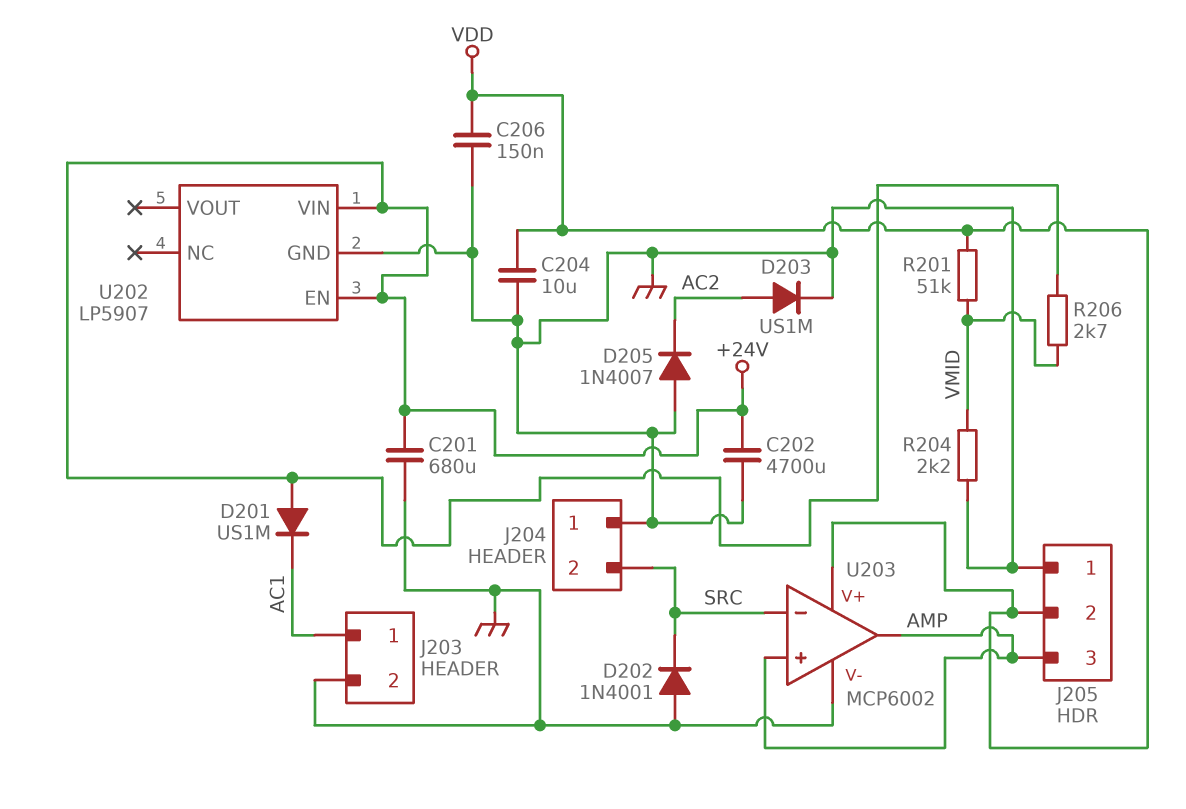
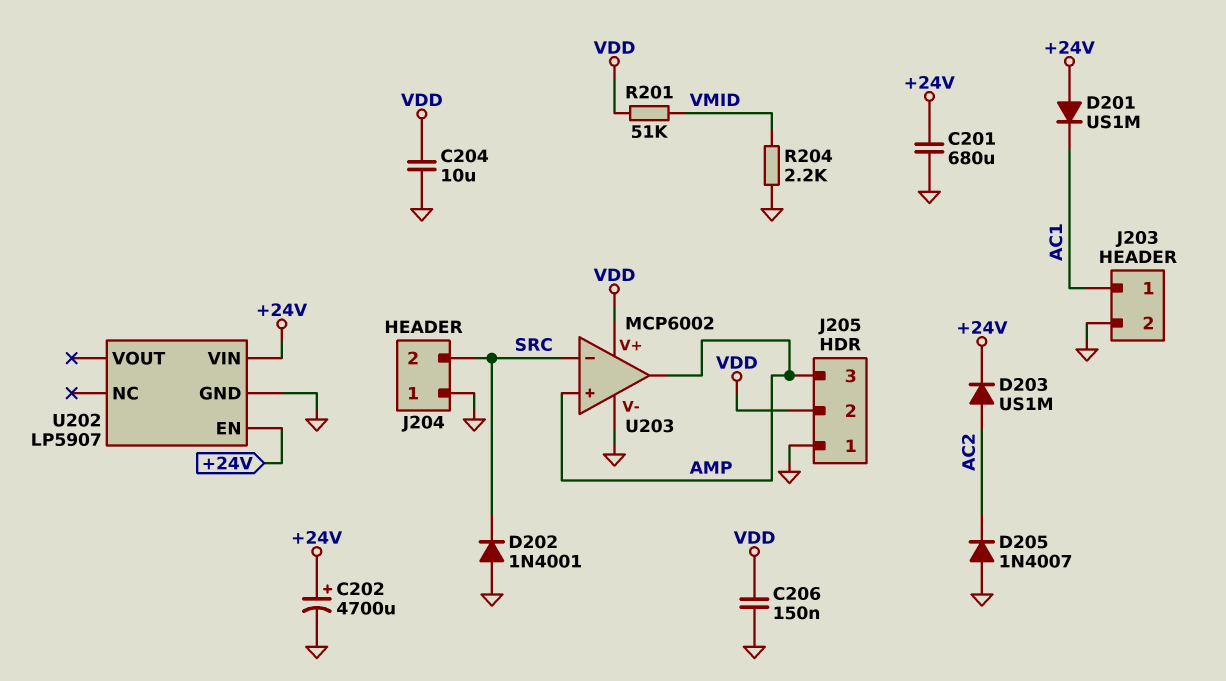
C202: 4700uF (+24V, GND) -> 4700uF (plus +24V, minus GND)
D203: diode US1M (A AC2, K GND) -> diode US1M (A AC2, K +24V)
R206: 2.7k (+24V, VMID) -> none

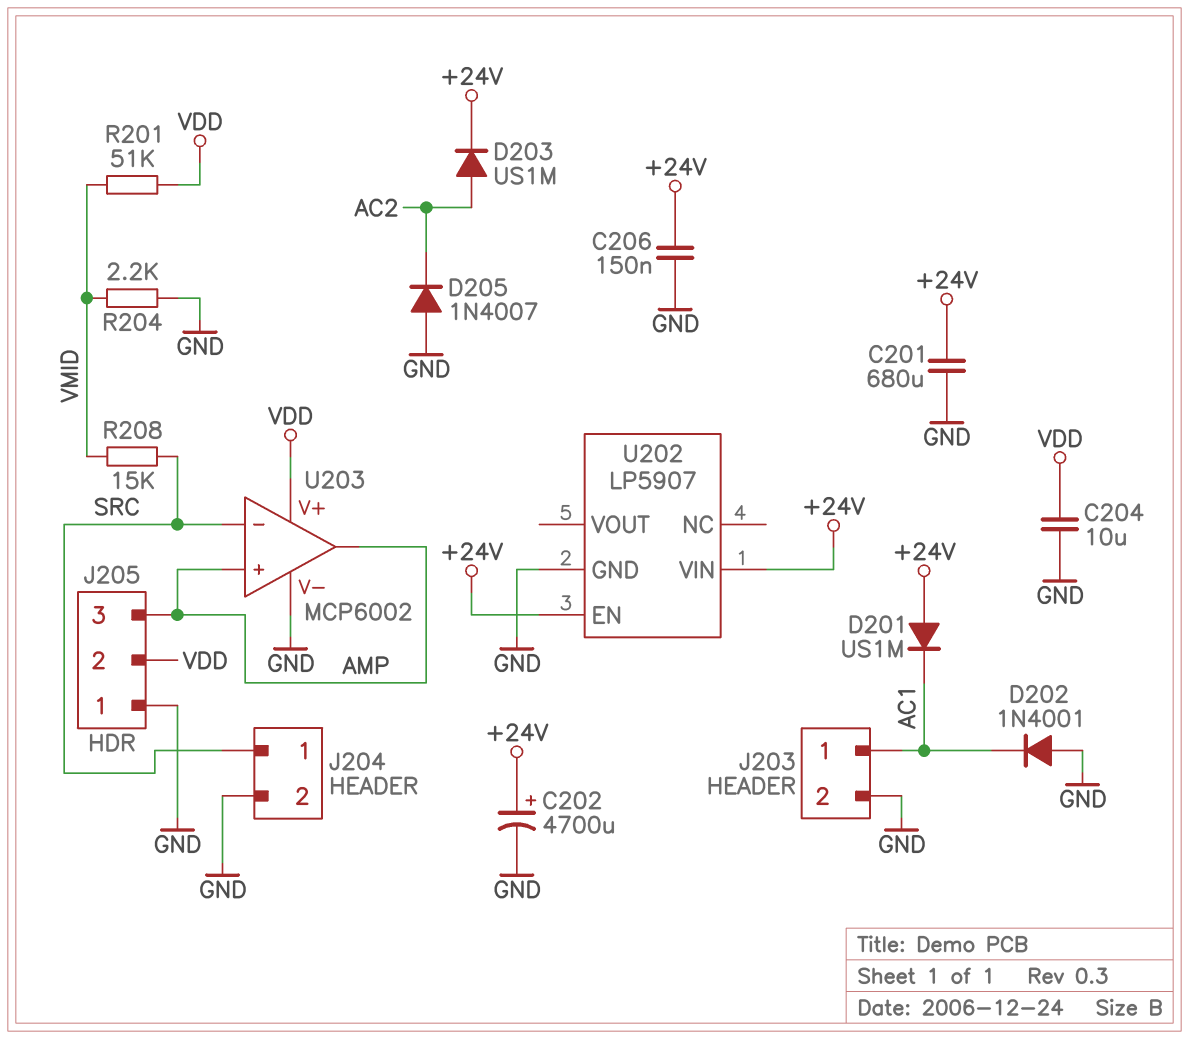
C206: 150nF (GND, VDD) -> 150nF (+24V, GND)
D202: diode 1N4001 (A GND, K SRC) -> diode 1N4001 (A GND, K AC1)
J204 pin 1: GND -> SRC
J204 pin 2: SRC -> GND
R208: none -> 15k (SRC, VMID)

